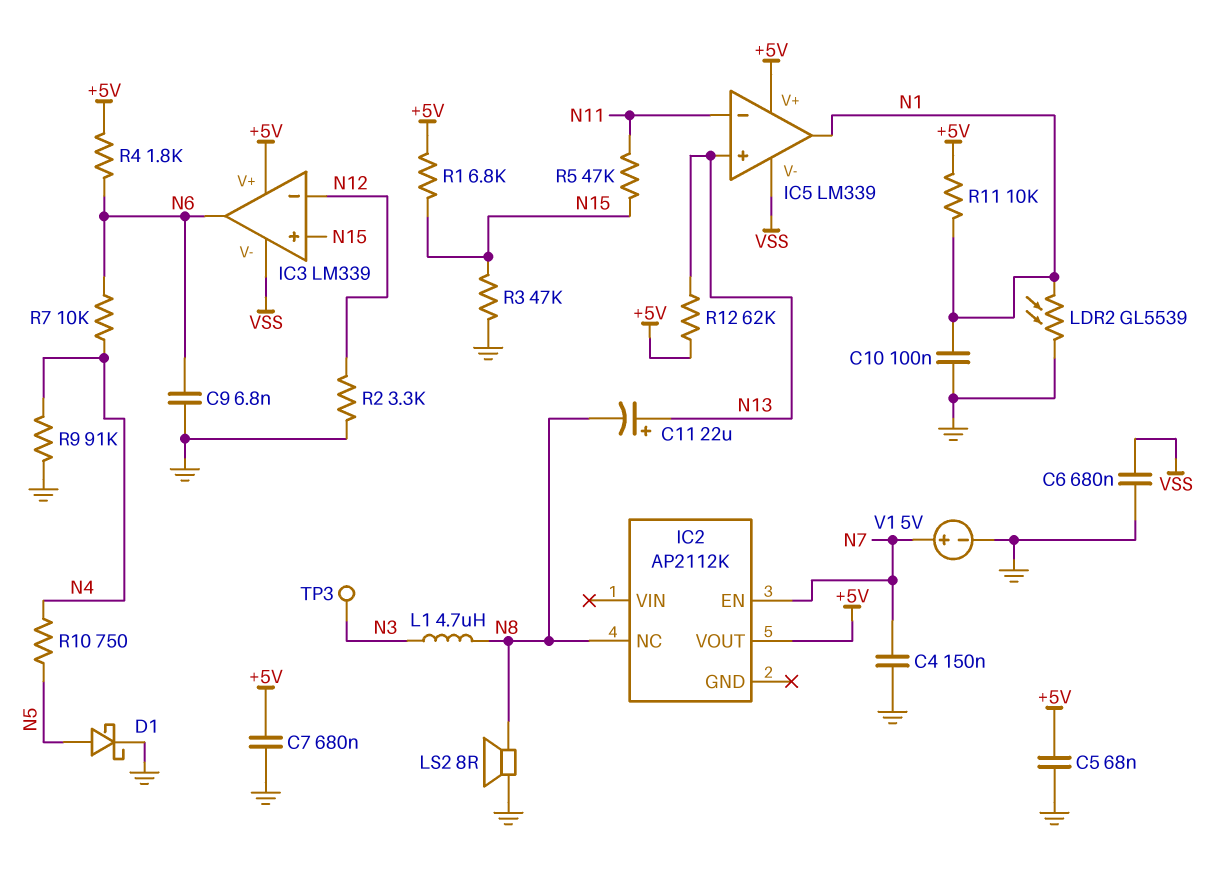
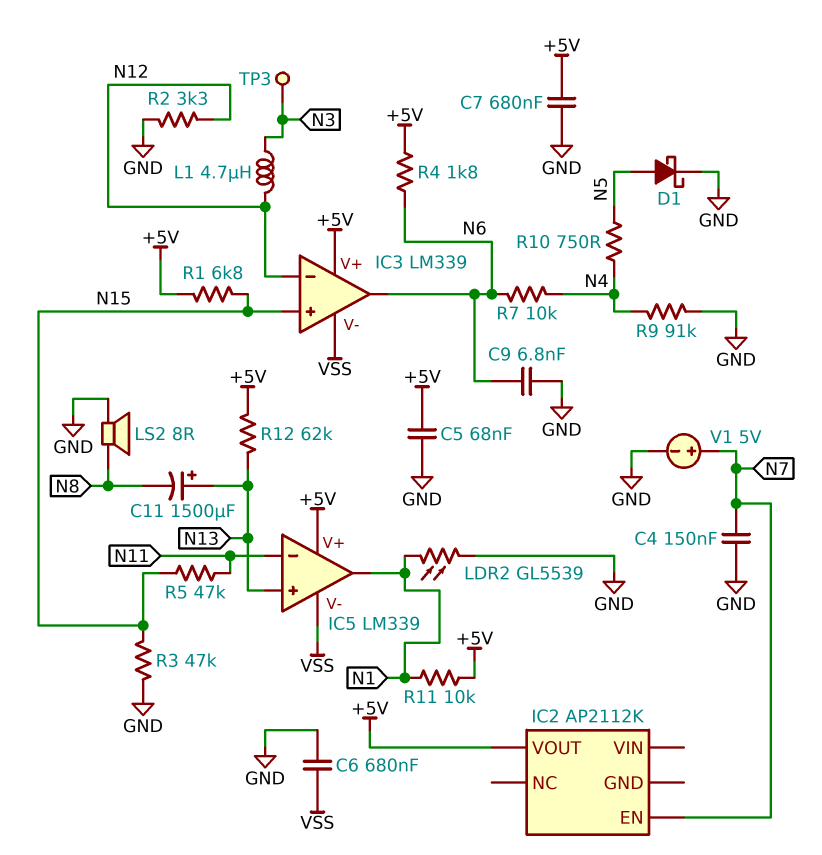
C10: 100nF (GND, N1) -> none
C11: 22uF (plus N13, minus N8) -> 1500uF (plus N13, minus N8)
IC2 pin NC: N8 -> none
L1: 4.7uH (N3, N8) -> 4.7uH (N3, N12)

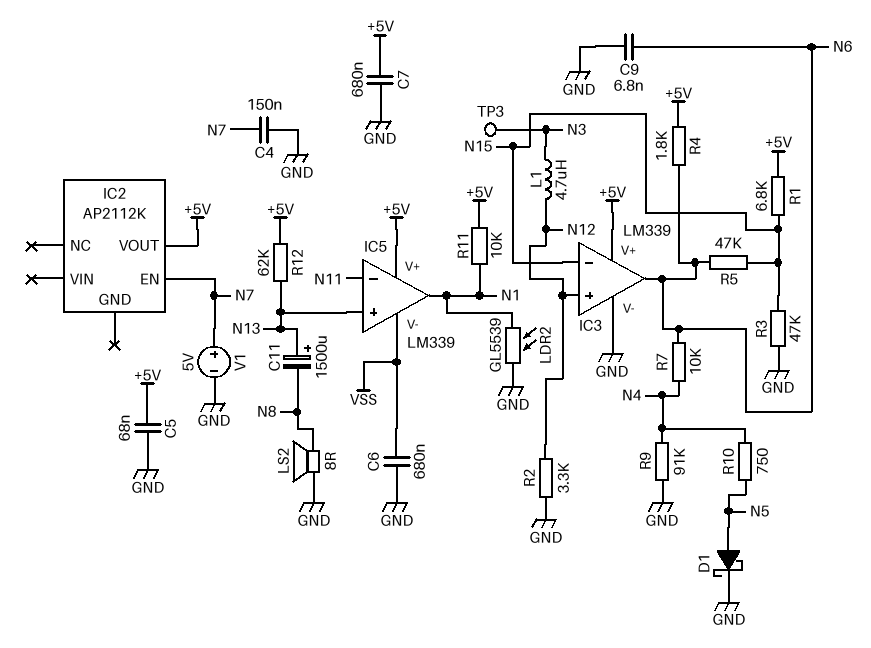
IC3 pin V-: VSS -> GND
IC3 pin in+: N15 -> N12
IC3 pin in-: N12 -> N15
R5: 47k (N11, N15) -> 47k (N6, N15)

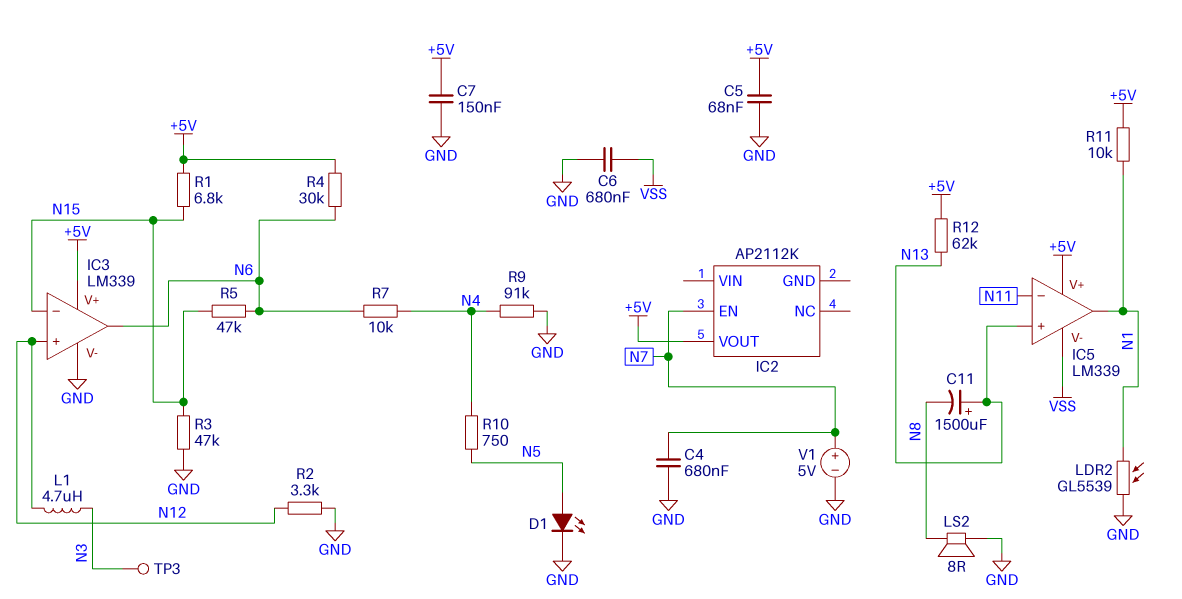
C4: 150nF (GND, N7) -> 680nF (GND, N7)
C7: 680nF (+5V, GND) -> 150nF (+5V, GND)
C9: 6.8nF (GND, N6) -> none
D1: schottky (A N5, K GND) -> LED (A N5, K GND)
R4: 1.8k (+5V, N6) -> 30k (+5V, N6)

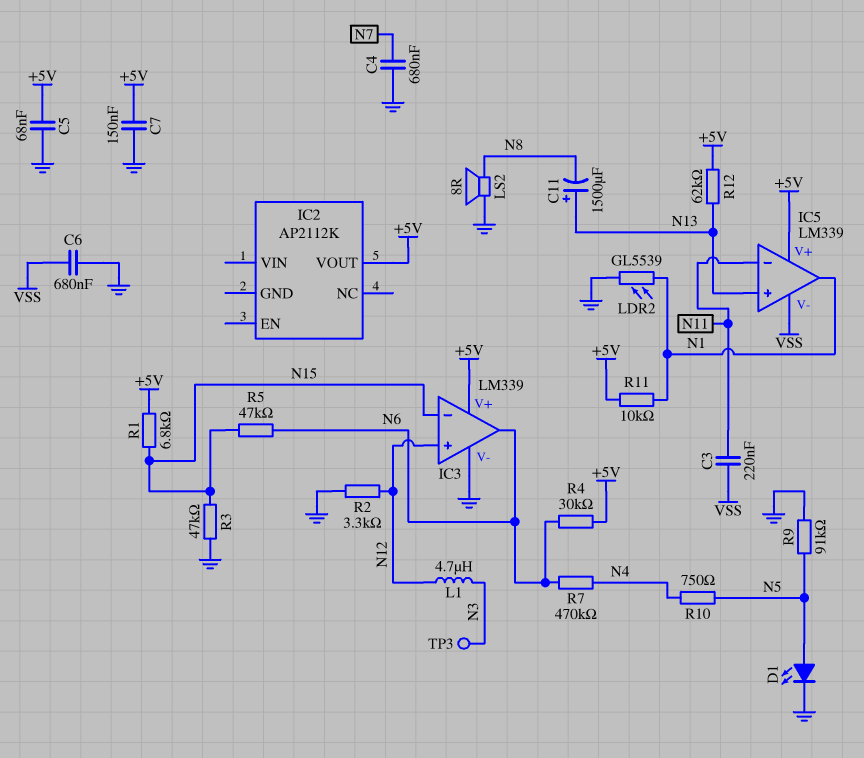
C3: none -> 220nF (N11, VSS)
IC2 pin EN: N7 -> none
R7: 10k (N4, N6) -> 470k (N4, N6)
R9: 91k (GND, N4) -> 91k (GND, N5)
V1: 5V (plus N7, minus GND) -> none

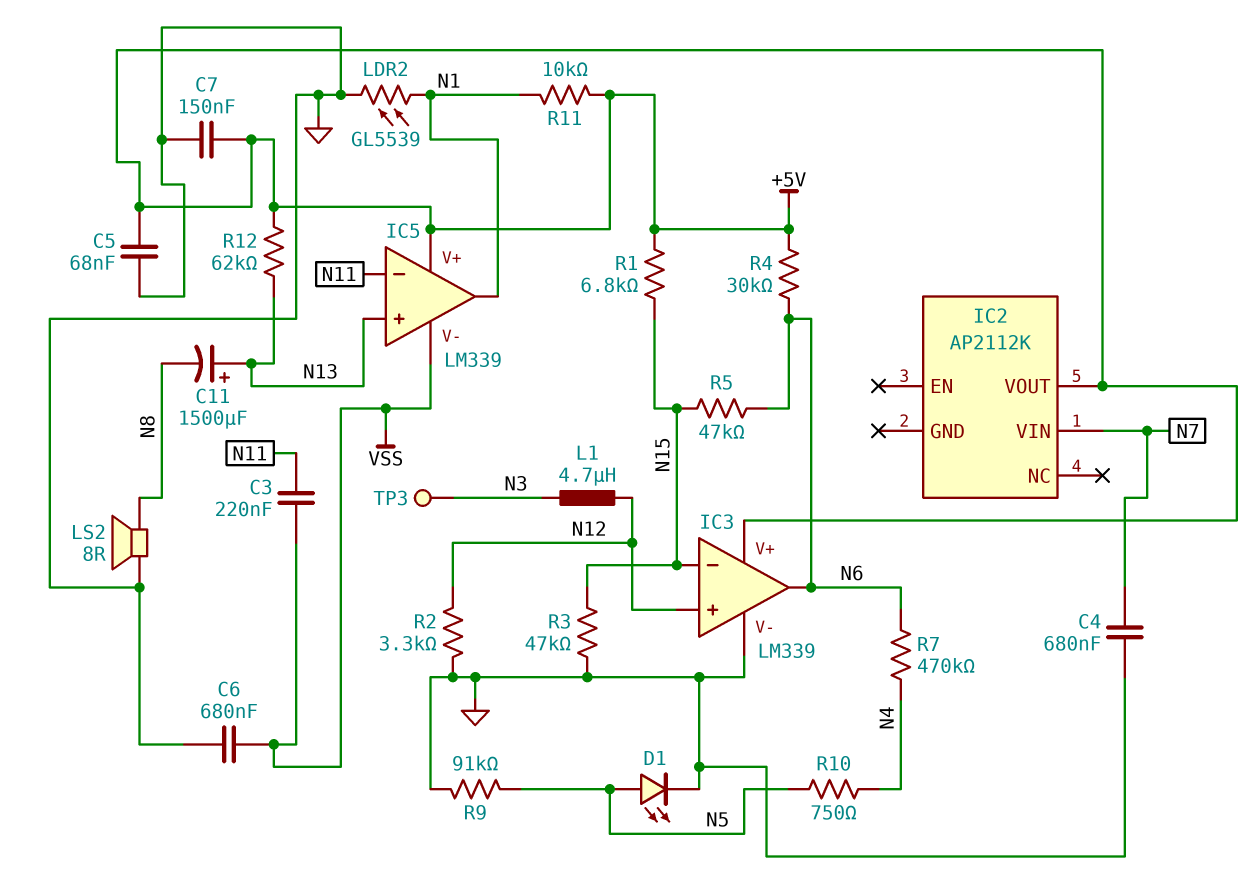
IC2 pin VIN: none -> N7

